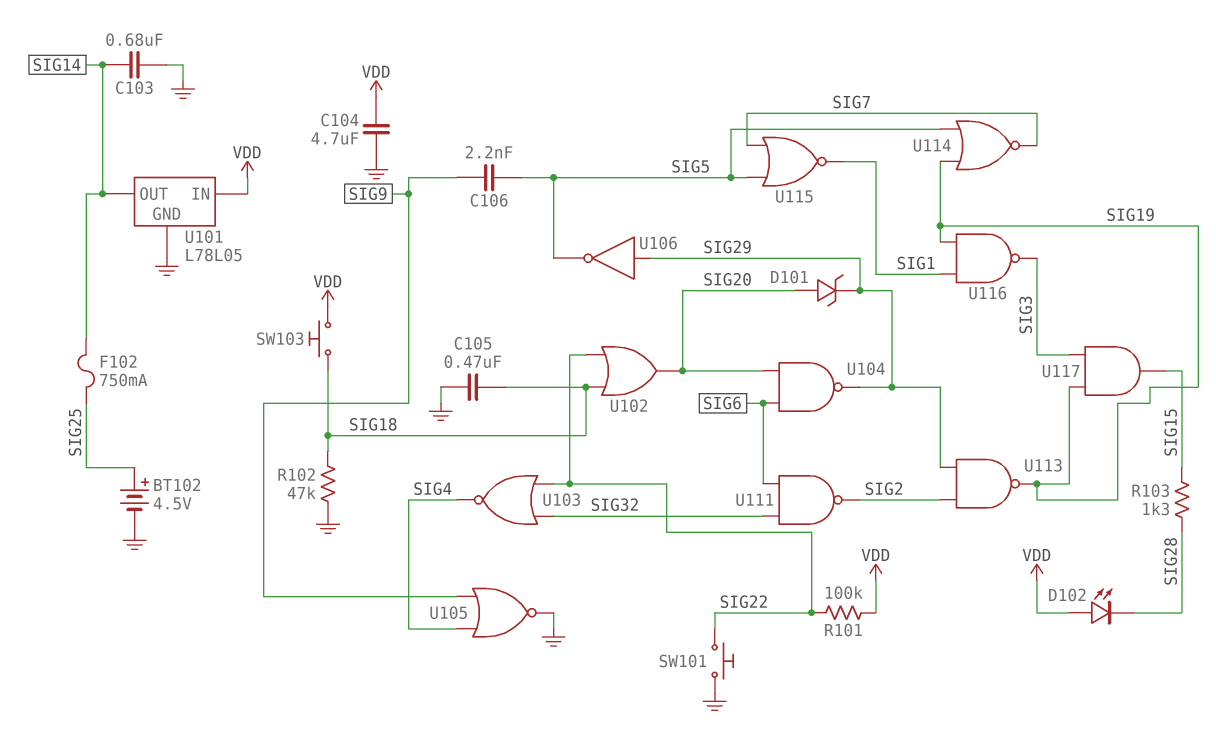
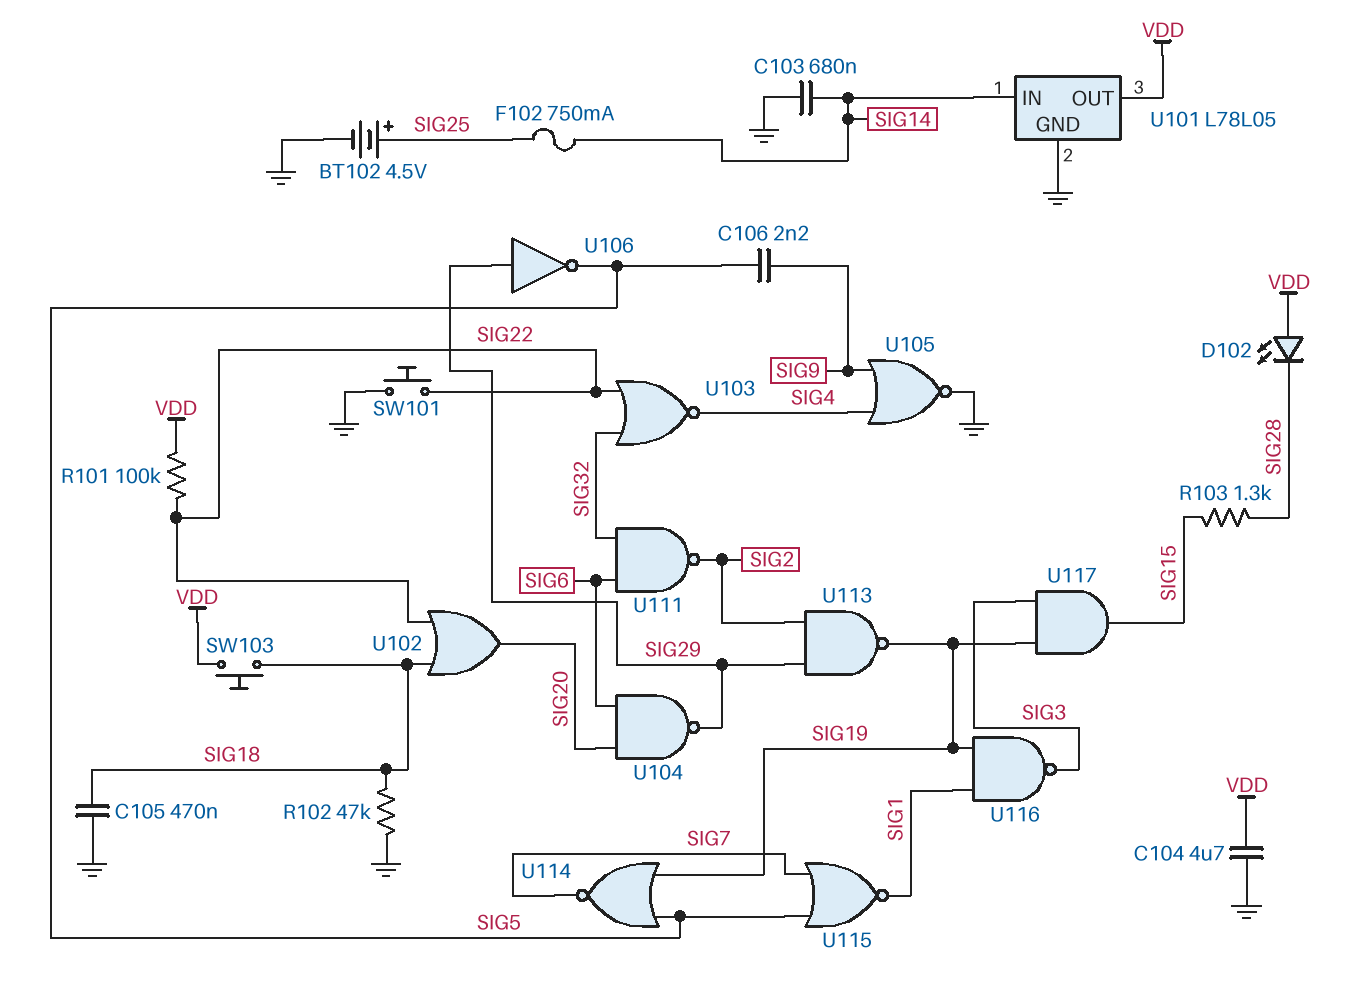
D101: zener (A SIG20, K SIG29) -> none
U101 pin IN: VDD -> SIG14
U101 pin OUT: SIG14 -> VDD

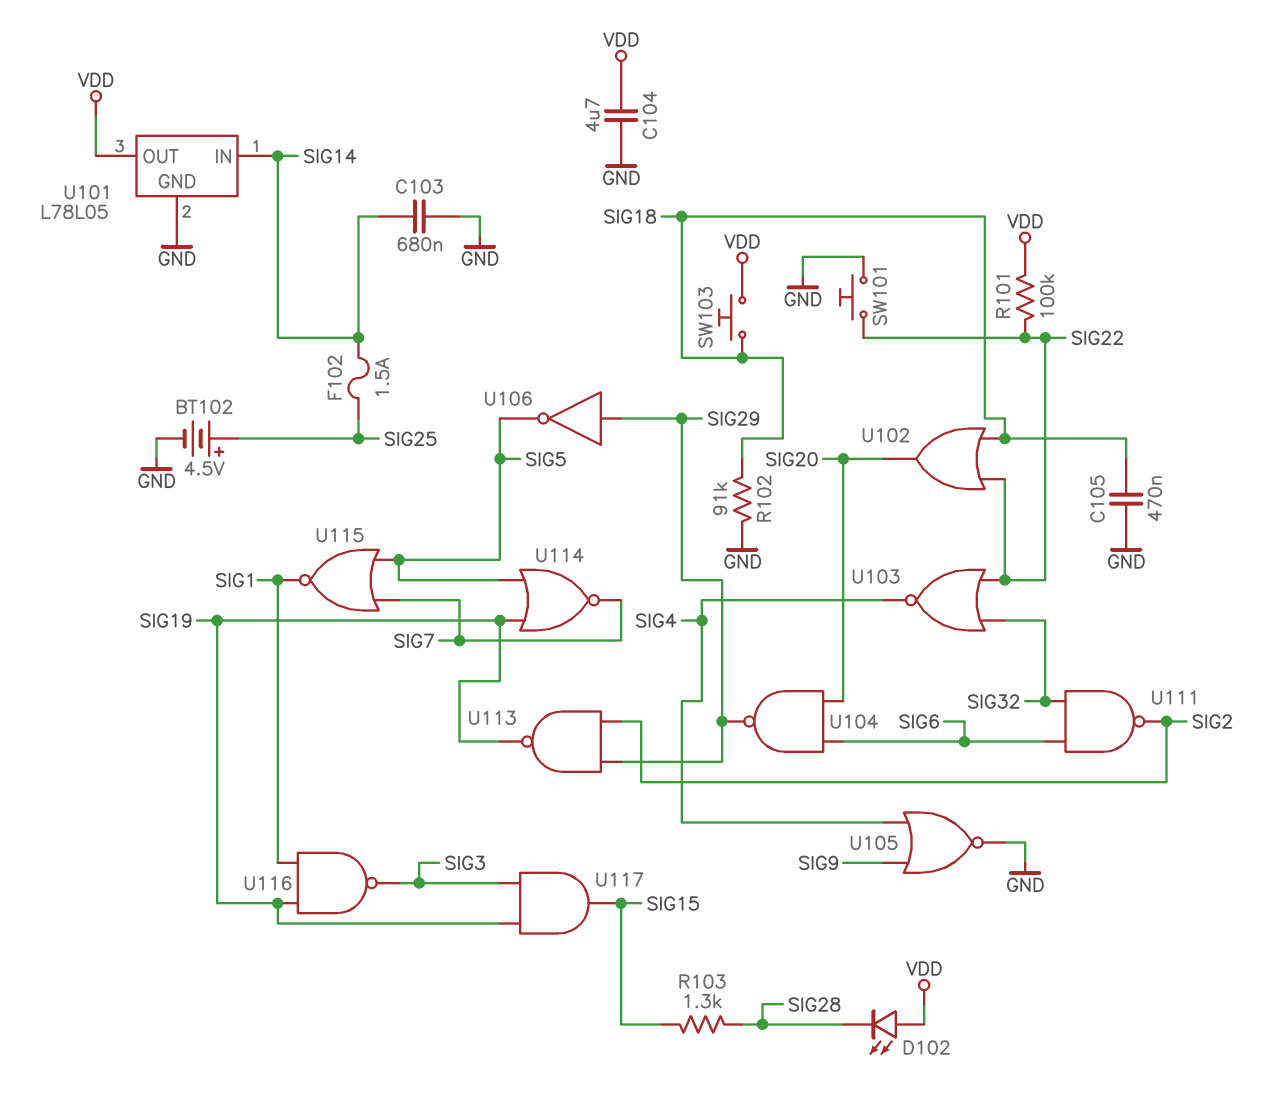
C106: 2.2nF (SIG5, SIG9) -> none
F102: 750mA (SIG14, SIG25) -> 1.5A (SIG14, SIG25)
R102: 47k (GND, SIG18) -> 91k (GND, SIG18)

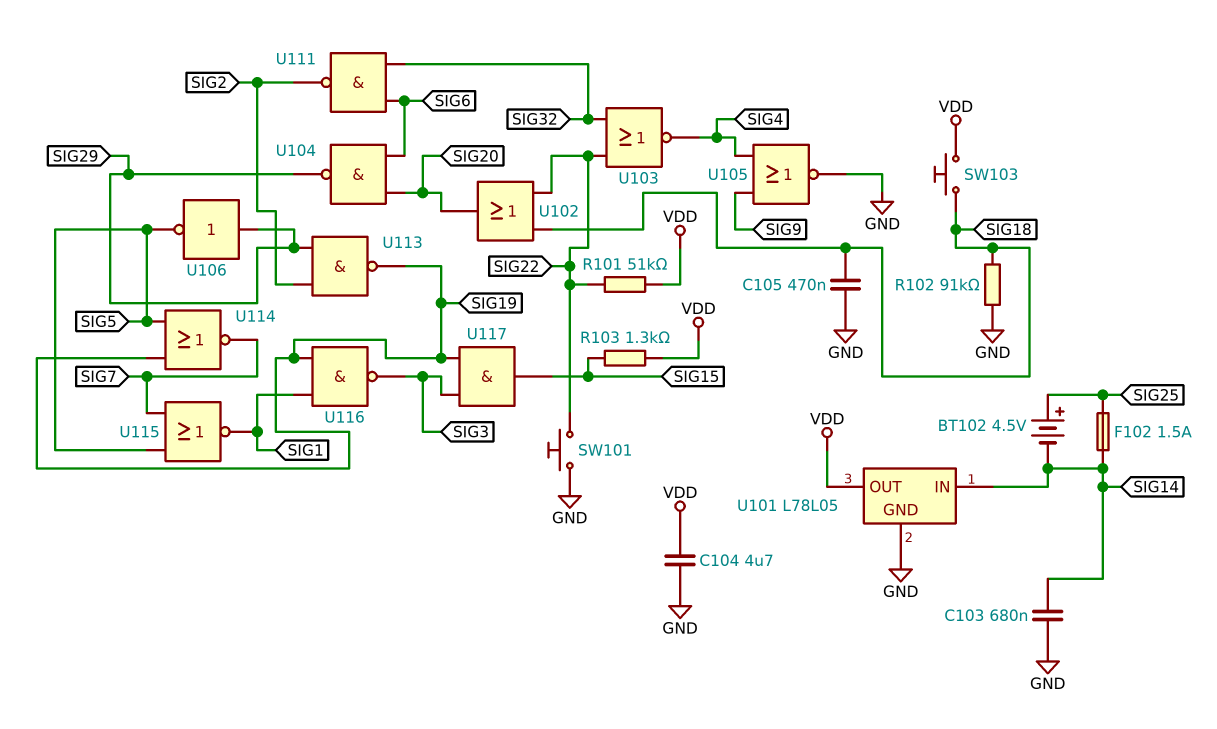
BT102: 4.5V (plus SIG25, minus GND) -> 4.5V (plus SIG25, minus SIG14)
D102: LED (A VDD, K SIG28) -> none
R101: 100k (SIG22, VDD) -> 51k (SIG22, VDD)
R103: 1.3k (SIG15, SIG28) -> 1.3k (SIG15, VDD)

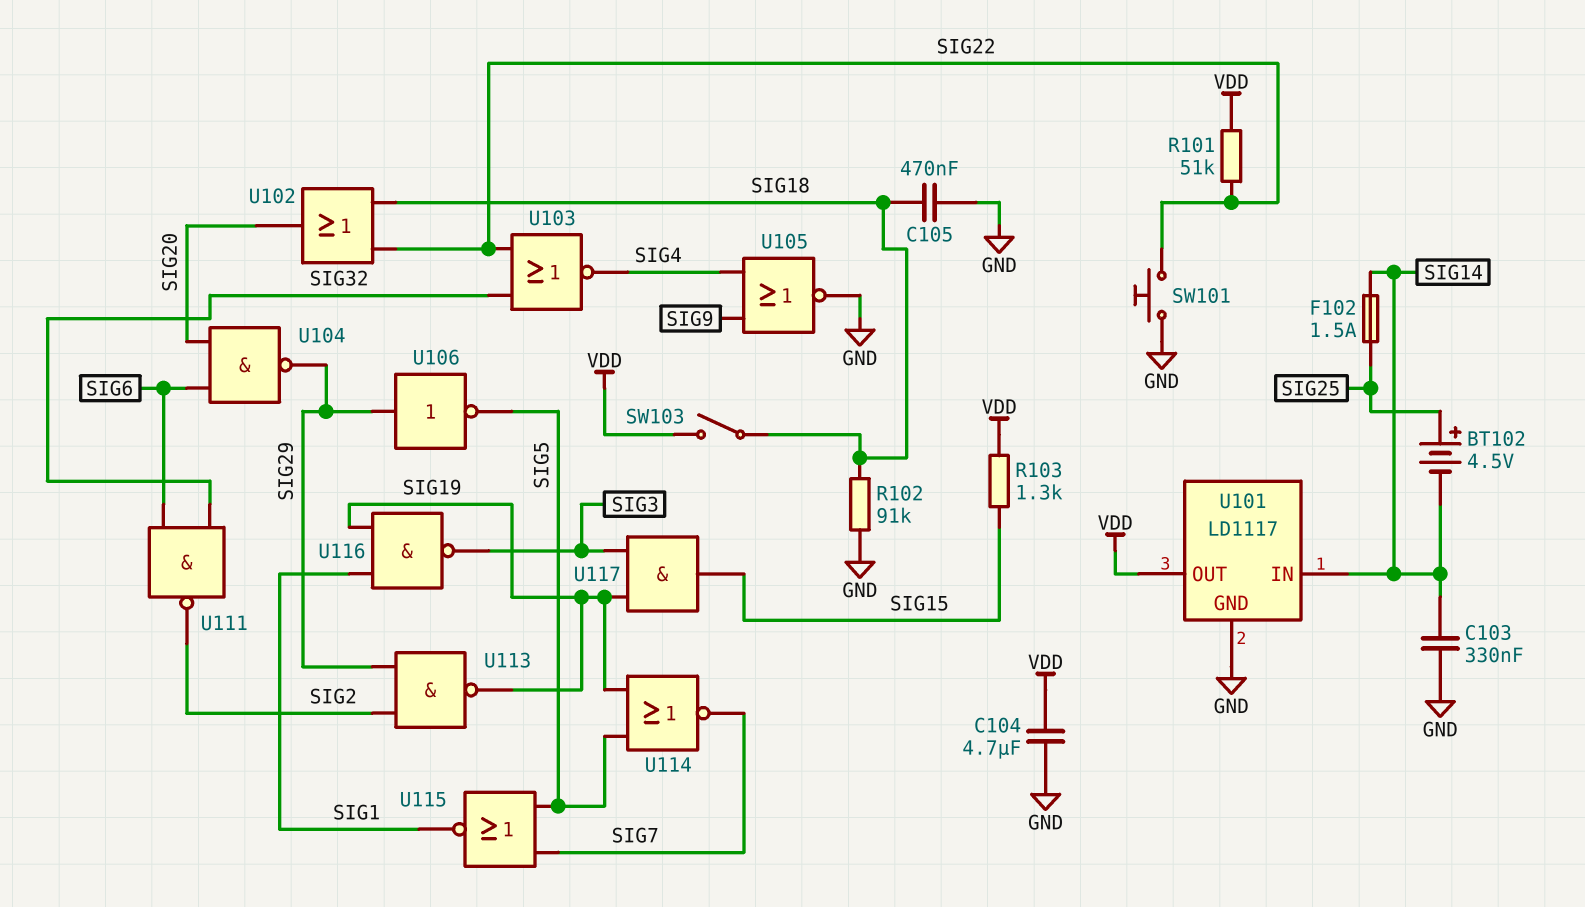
C103: 680nF (GND, SIG14) -> 330nF (GND, SIG14)
SW103: button (SIG18, VDD) -> switch (SIG18, VDD)
U101: L78L05 -> LD1117

